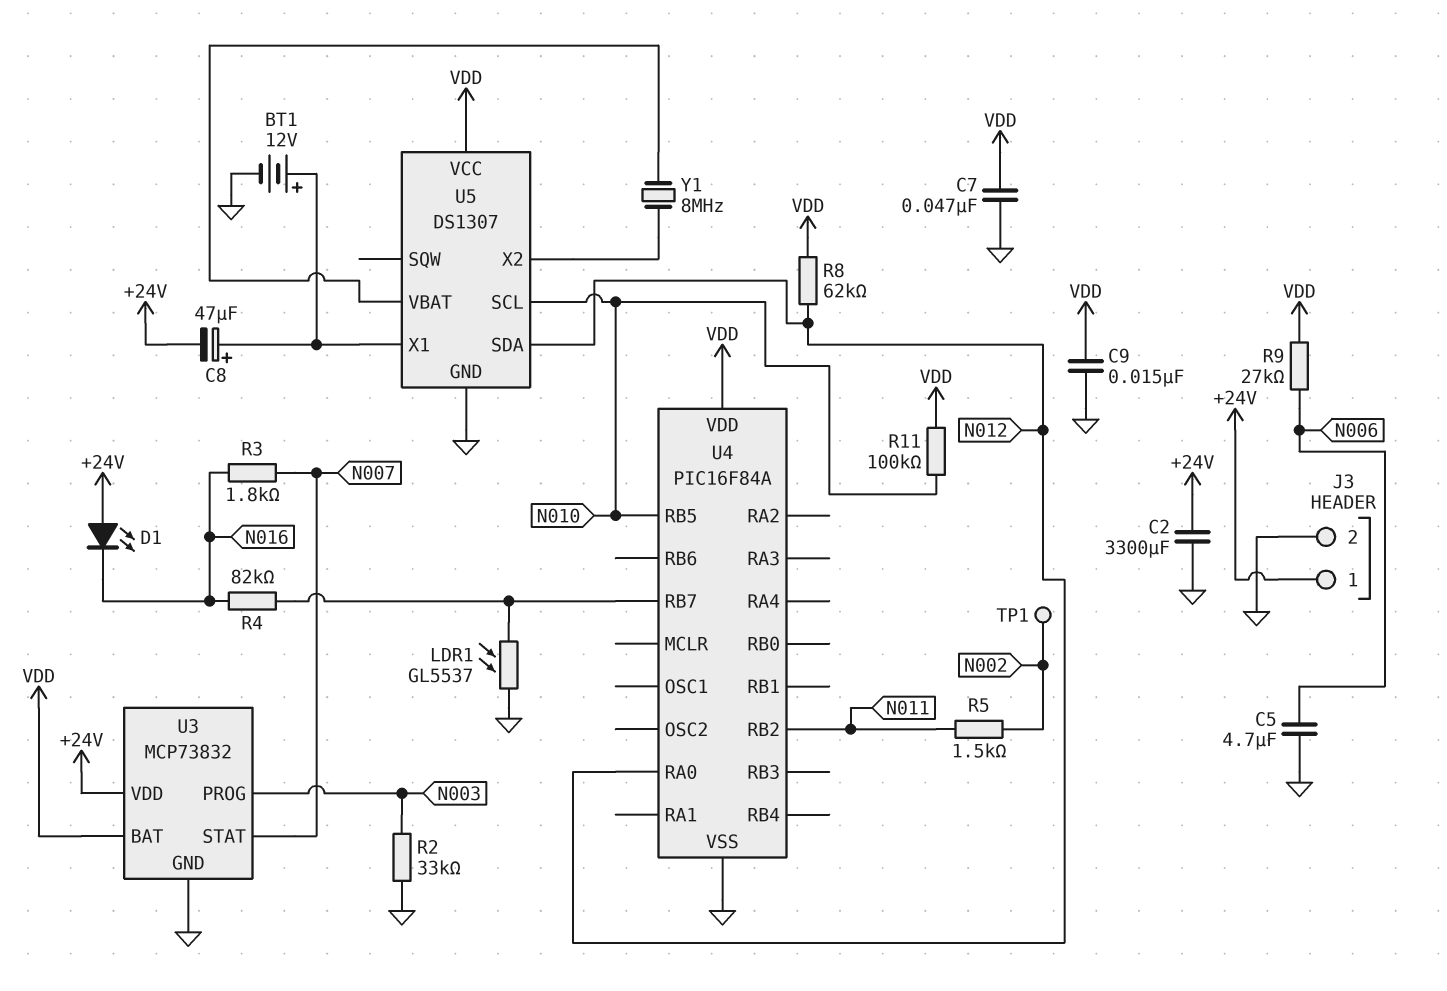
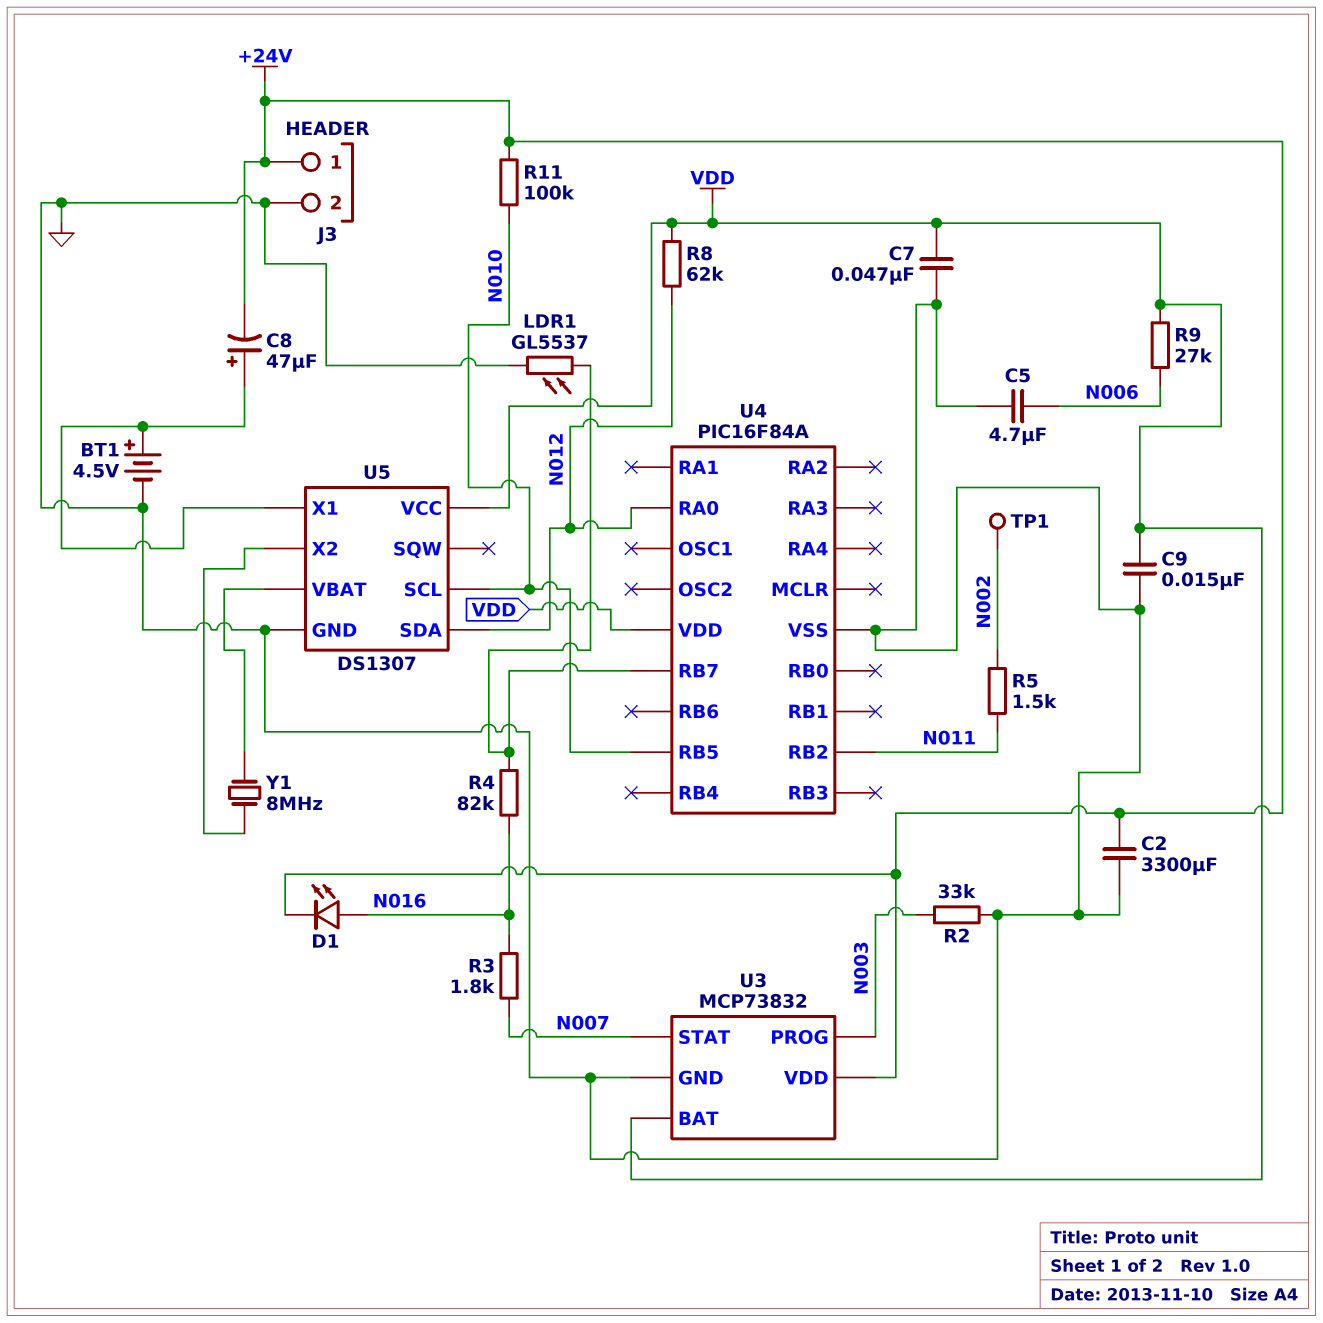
BT1: 12V (plus U5/X1, minus GND) -> 4.5V (plus U5/X1, minus GND)
D1: LED (A +24V, K N016) -> LED (A N016, K +24V)
R11: 100k (N010, VDD) -> 100k (+24V, N010)

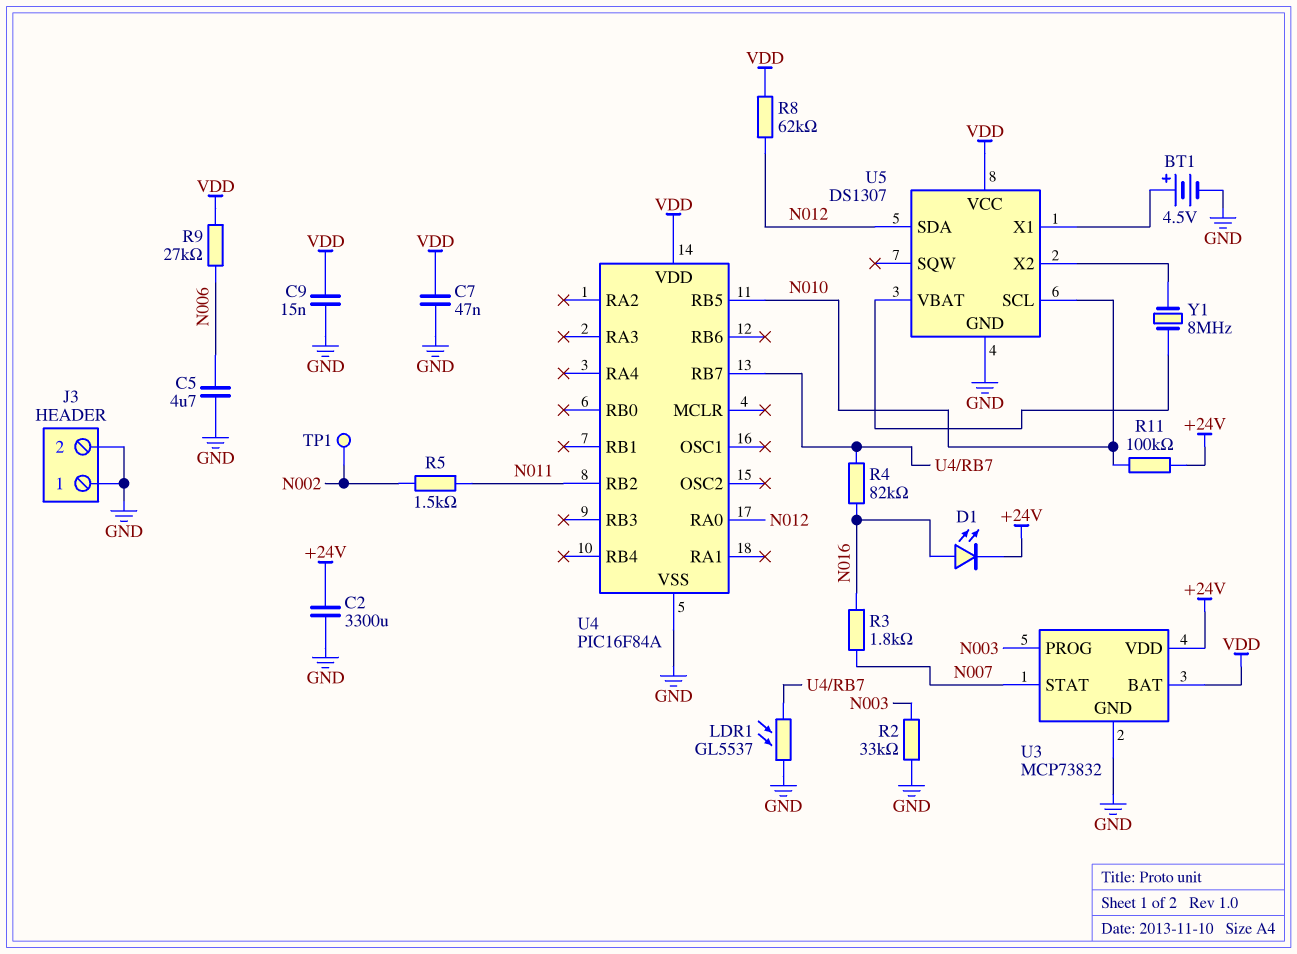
C8: 47uF (plus U5/X1, minus +24V) -> none
J3 pin 1: +24V -> GND

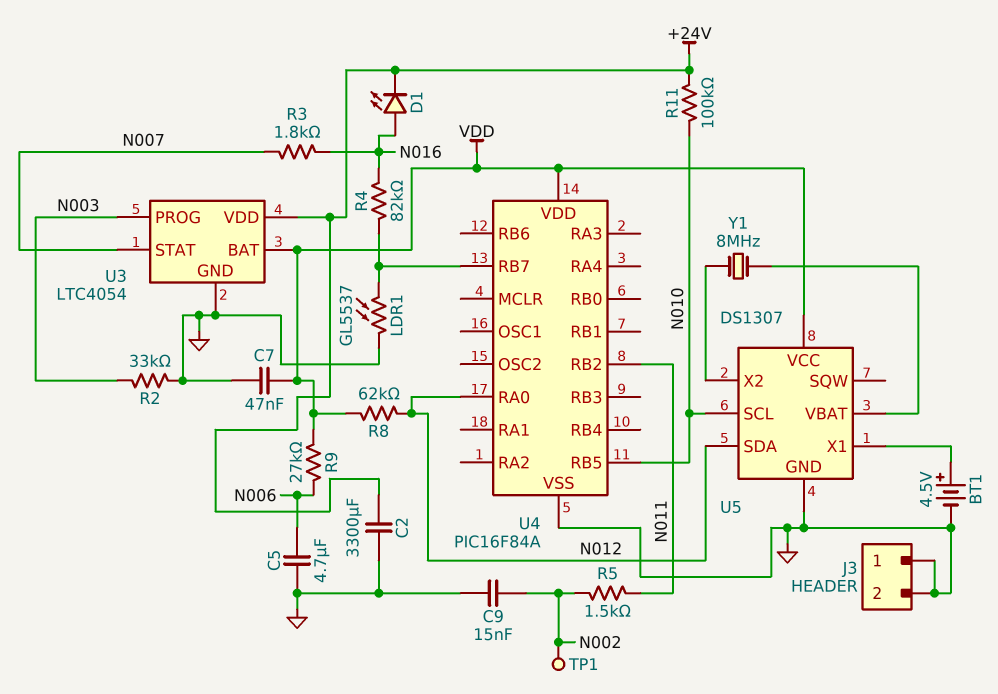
C9: 15nF (GND, VDD) -> 15nF (GND, N002)
U3: MCP73832 -> LTC4054

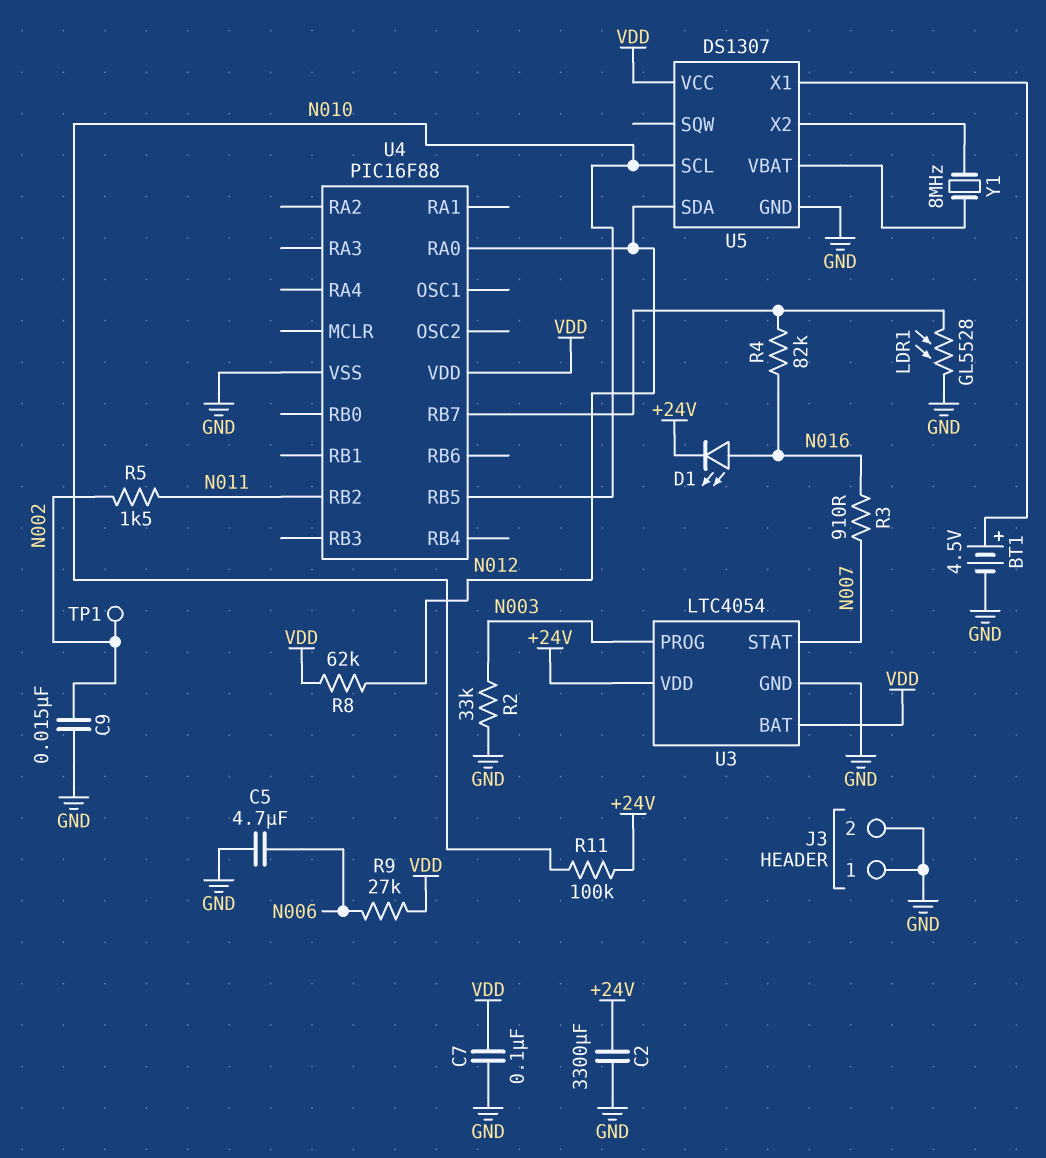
C7: 47nF (GND, VDD) -> 100nF (GND, VDD)
LDR1: GL5537 (GND, U4/RB7) -> GL5528 (GND, U4/RB7)
R3: 1.8k (N007, N016) -> 910 (N007, N016)
U4: PIC16F84A -> PIC16F88

